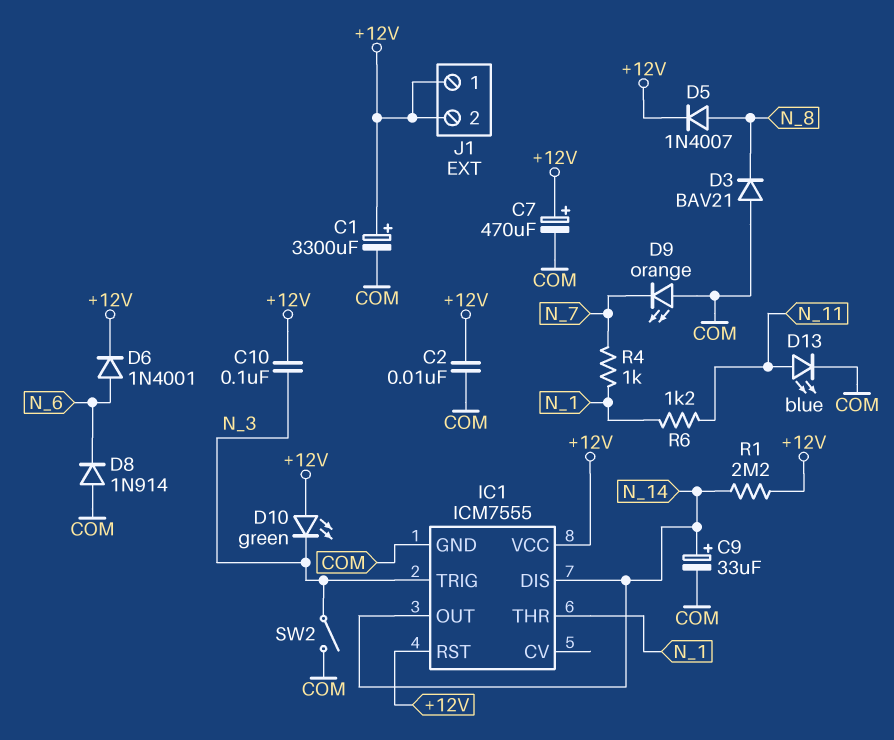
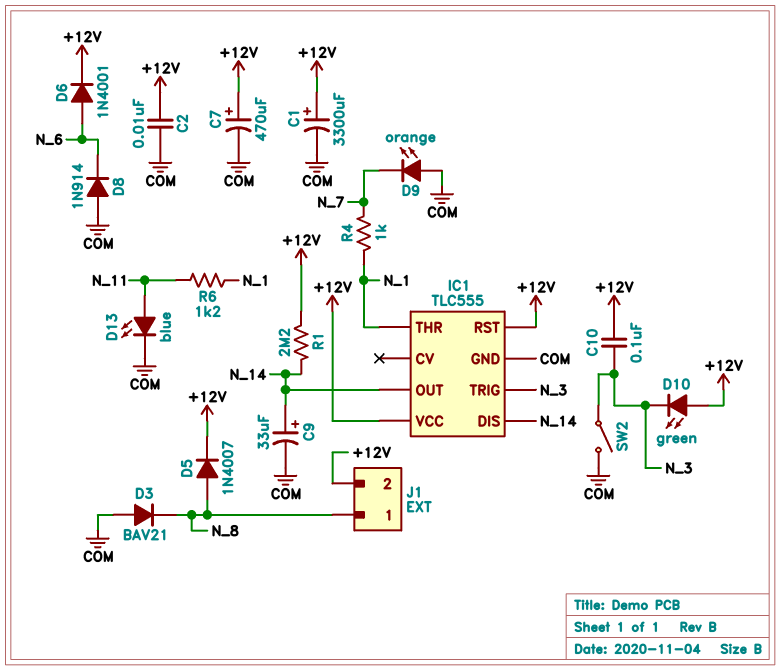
IC1: ICM7555 -> TLC555
J1 pin 1: +12V -> N_8

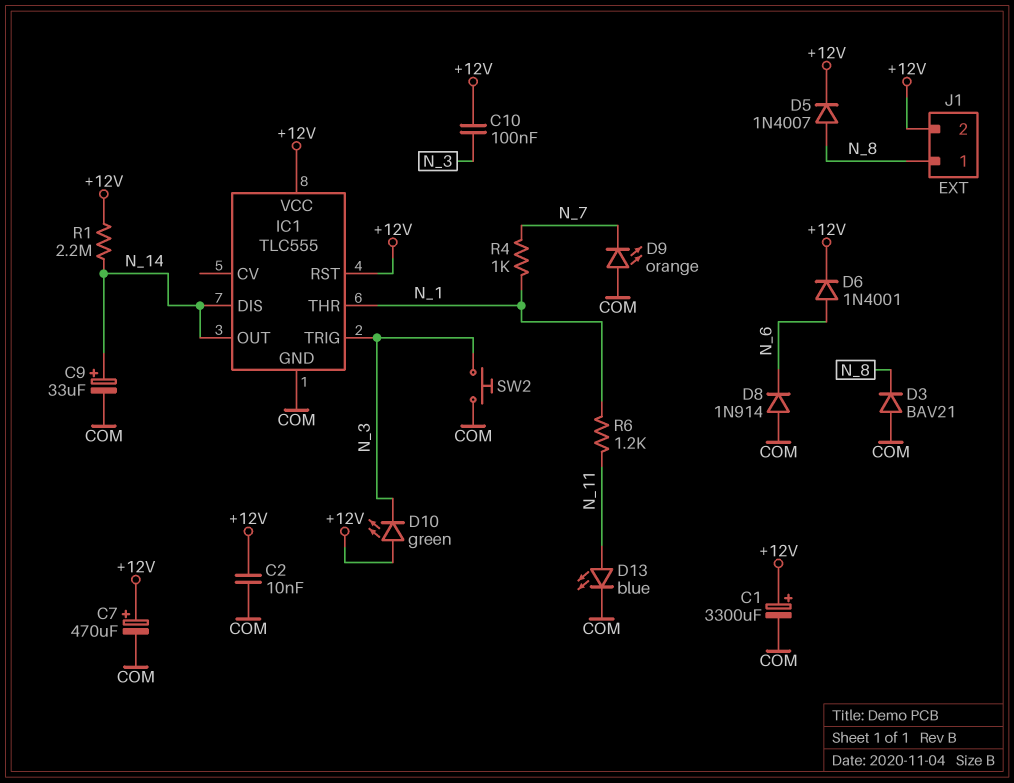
SW2: switch (COM, N_3) -> button (COM, N_3)

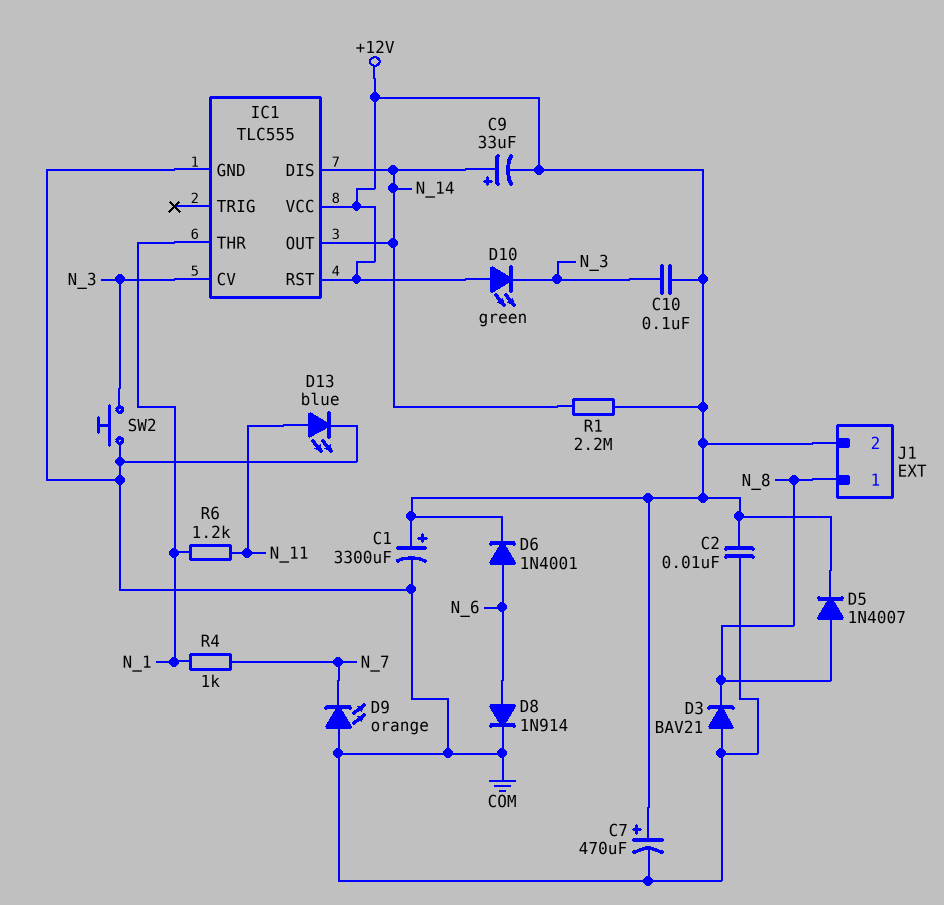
C9: 33uF (plus N_14, minus COM) -> 33uF (plus N_14, minus +12V)
D8: diode 1N914 (A COM, K N_6) -> diode 1N914 (A N_6, K COM)
IC1 pin CV: none -> N_3
IC1 pin TRIG: N_3 -> none

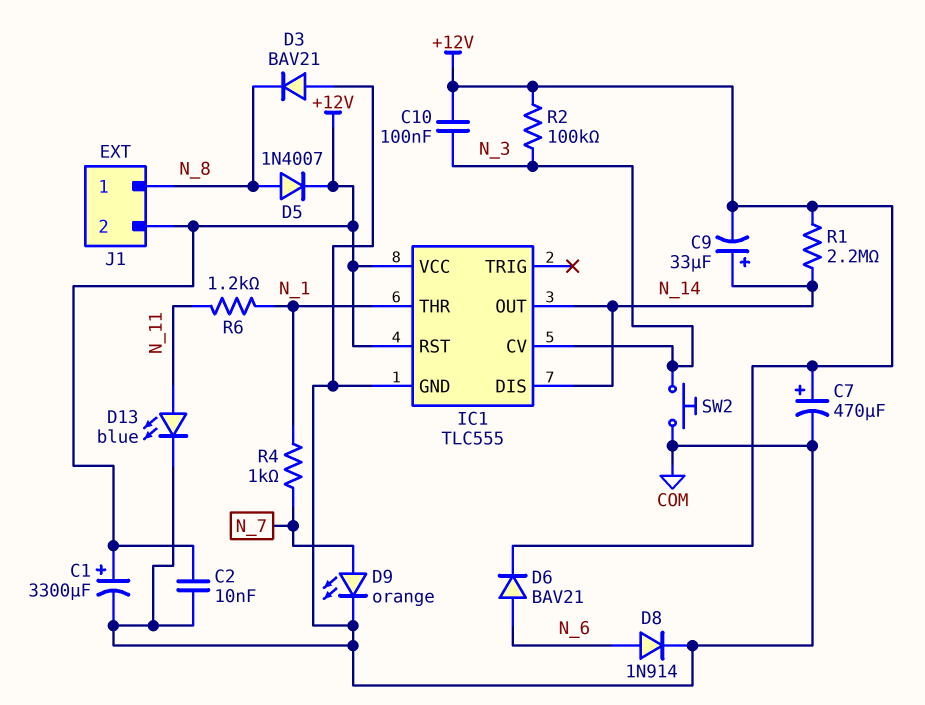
D6: diode 1N4001 (A N_6, K +12V) -> diode BAV21 (A N_6, K +12V)
D9: LED orange (A COM, K N_7) -> LED orange (A N_7, K COM)
D10: LED green (A +12V, K N_3) -> none
R2: none -> 100k (+12V, N_3)

